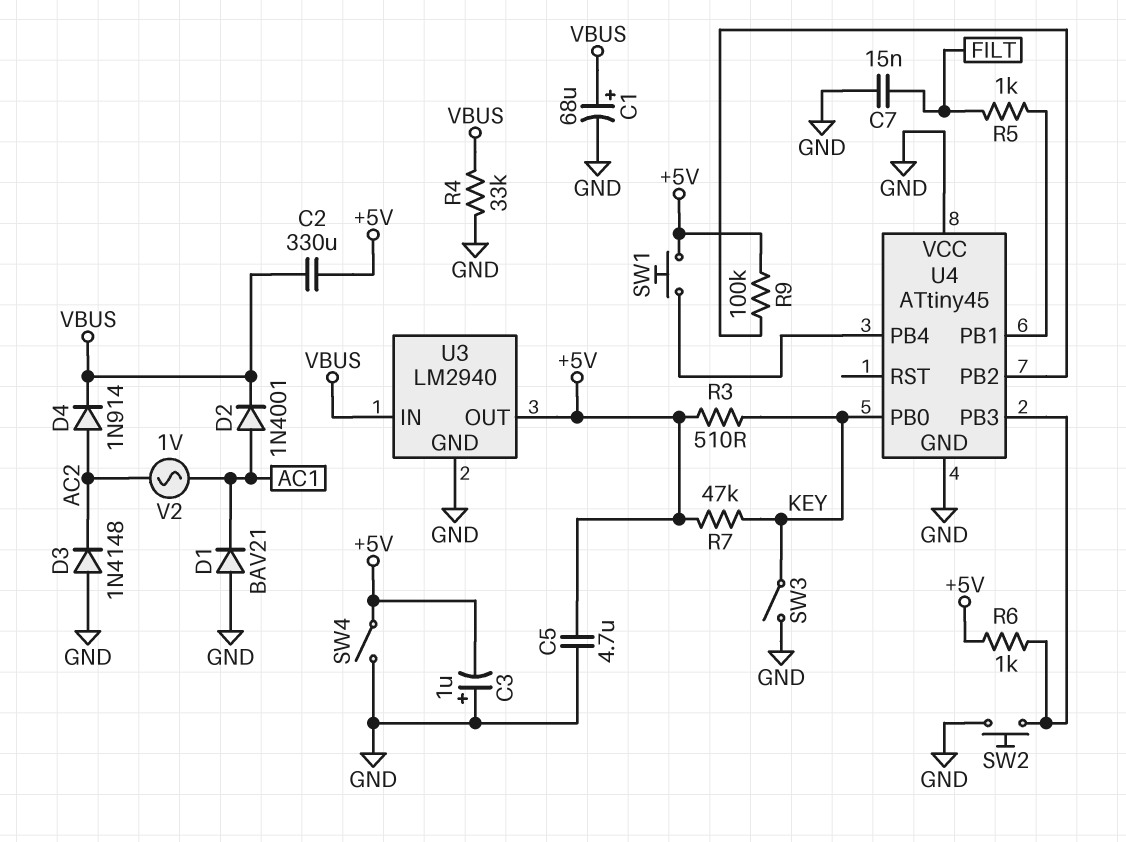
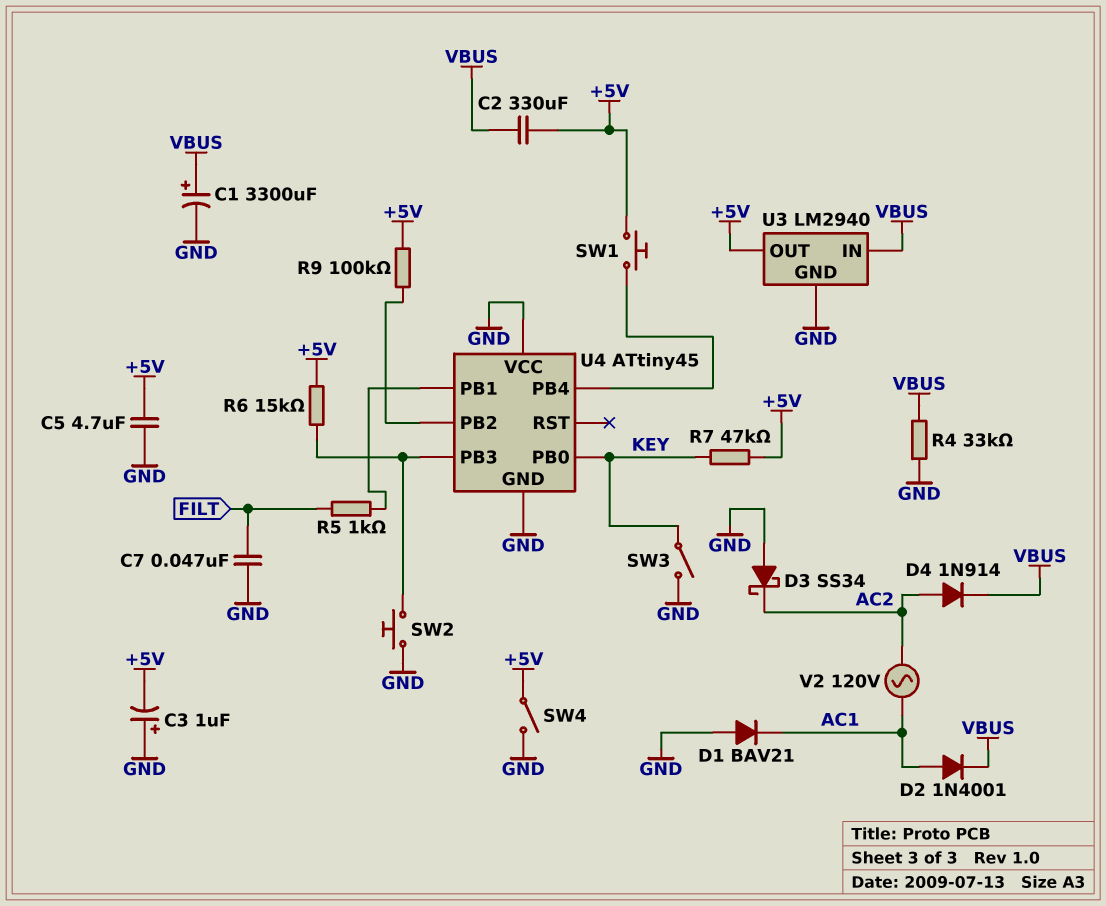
C1: 68uF (plus VBUS, minus GND) -> 3300uF (plus VBUS, minus GND)
C7: 15nF (FILT, GND) -> 47nF (FILT, GND)
D3: diode 1N4148 (A GND, K AC2) -> schottky SS34 (A GND, K AC2)
R3: 510 (+5V, KEY) -> none
R6: 1k (+5V, U4/PB3) -> 15k (+5V, U4/PB3)
V2: AC 1V (AC1, AC2) -> AC 120V (AC1, AC2)

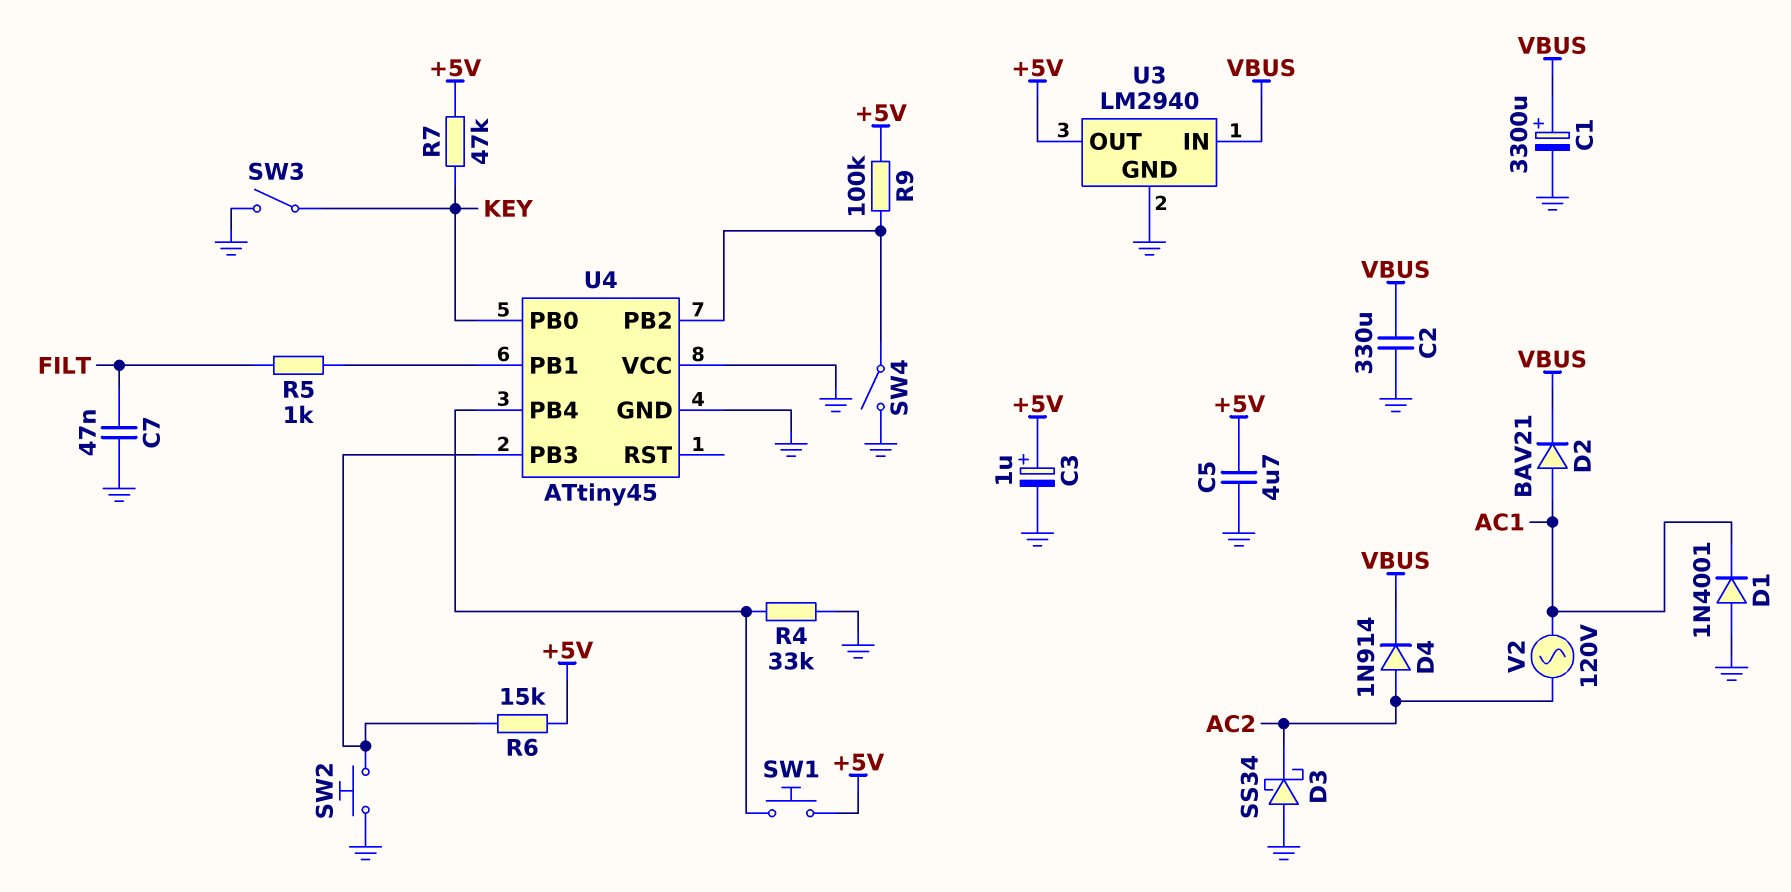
C2: 330uF (+5V, VBUS) -> 330uF (GND, VBUS)
C3: 1uF (plus GND, minus +5V) -> 1uF (plus +5V, minus GND)
D1: diode BAV21 (A GND, K AC1) -> diode 1N4001 (A GND, K AC1)
D2: diode 1N4001 (A AC1, K VBUS) -> diode BAV21 (A AC1, K VBUS)
R4: 33k (GND, VBUS) -> 33k (GND, U4/PB4)
SW4: switch (+5V, GND) -> switch (GND, U4/PB2)

